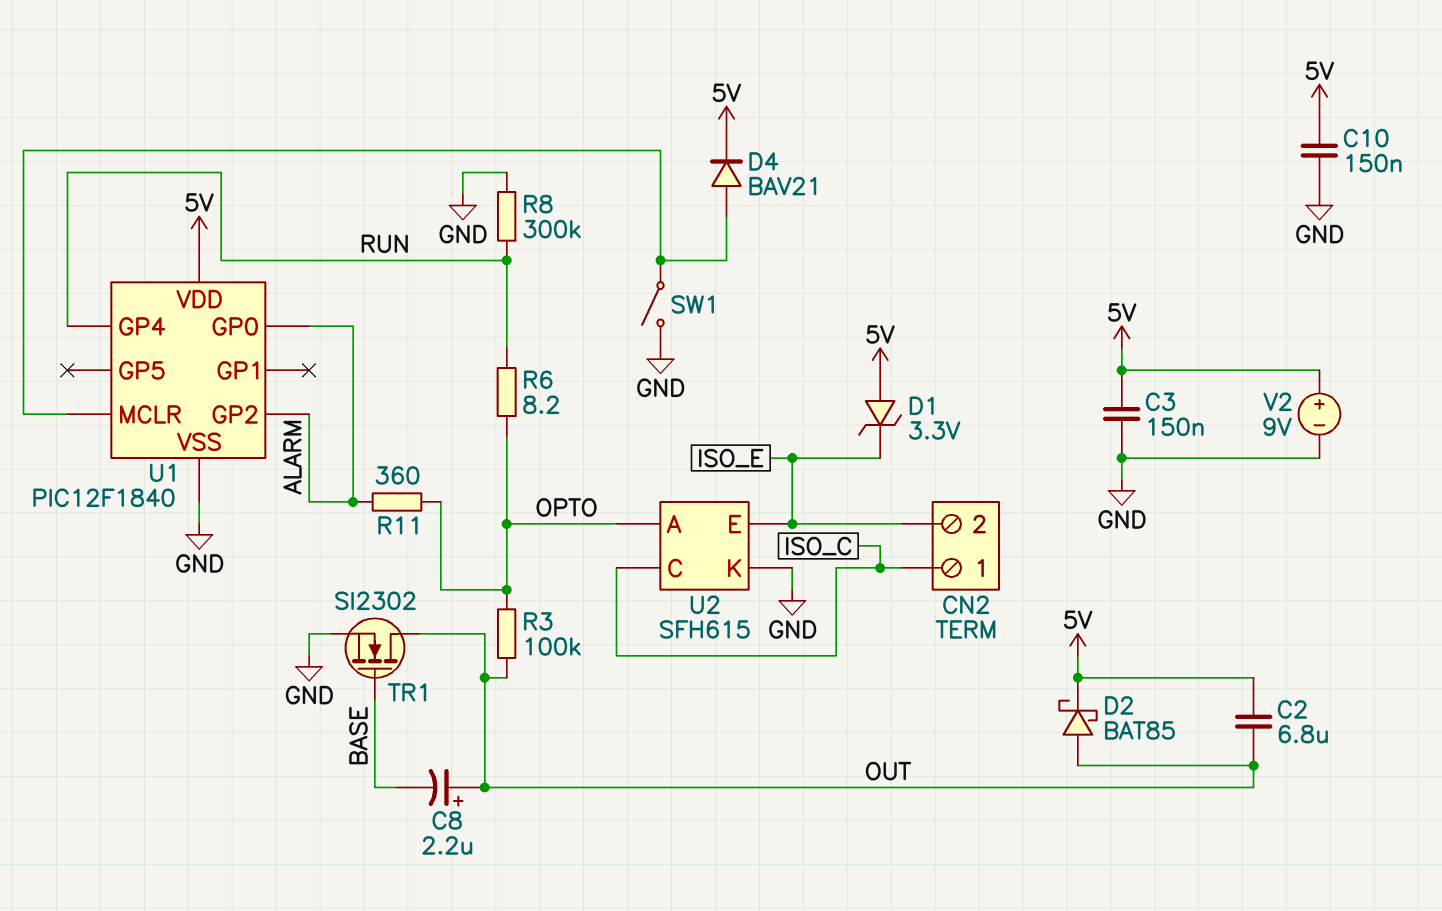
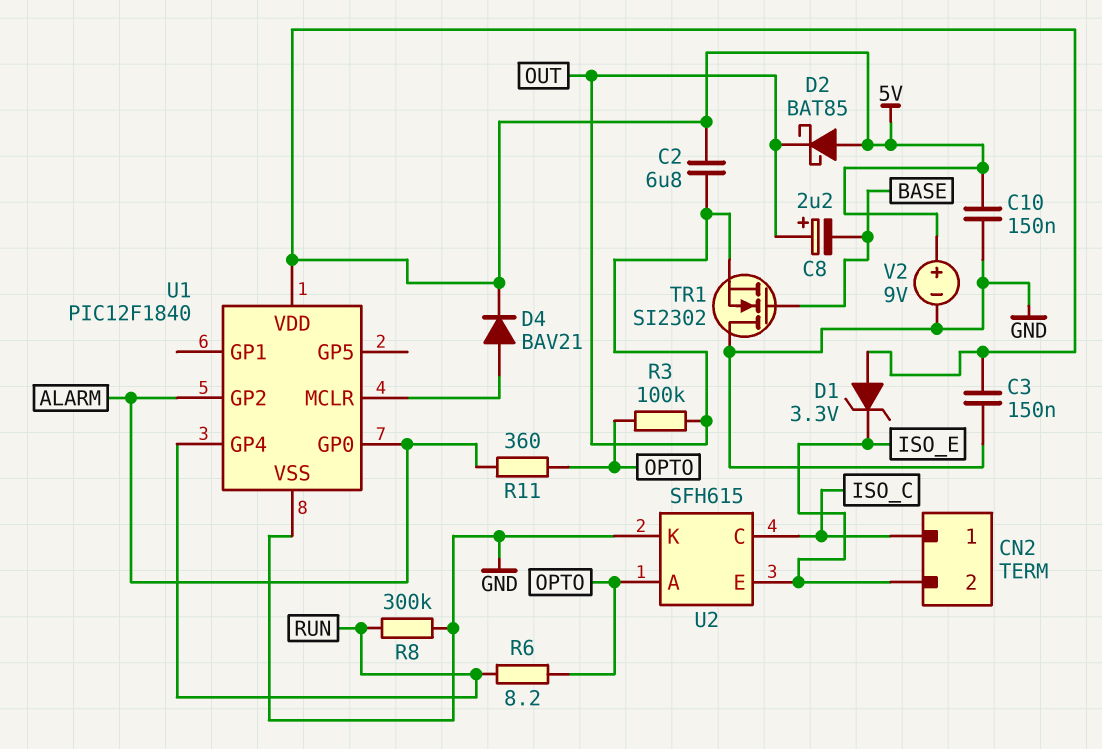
D2: schottky BAT85 (A OUT, K 5V) -> schottky BAT85 (A 5V, K OUT)
SW1: switch (GND, U1/MCLR) -> none
TR1: NMOS SI2302 (G BASE, D OUT, S GND) -> NMOS SI2302 (G BASE, D GND, S OUT)

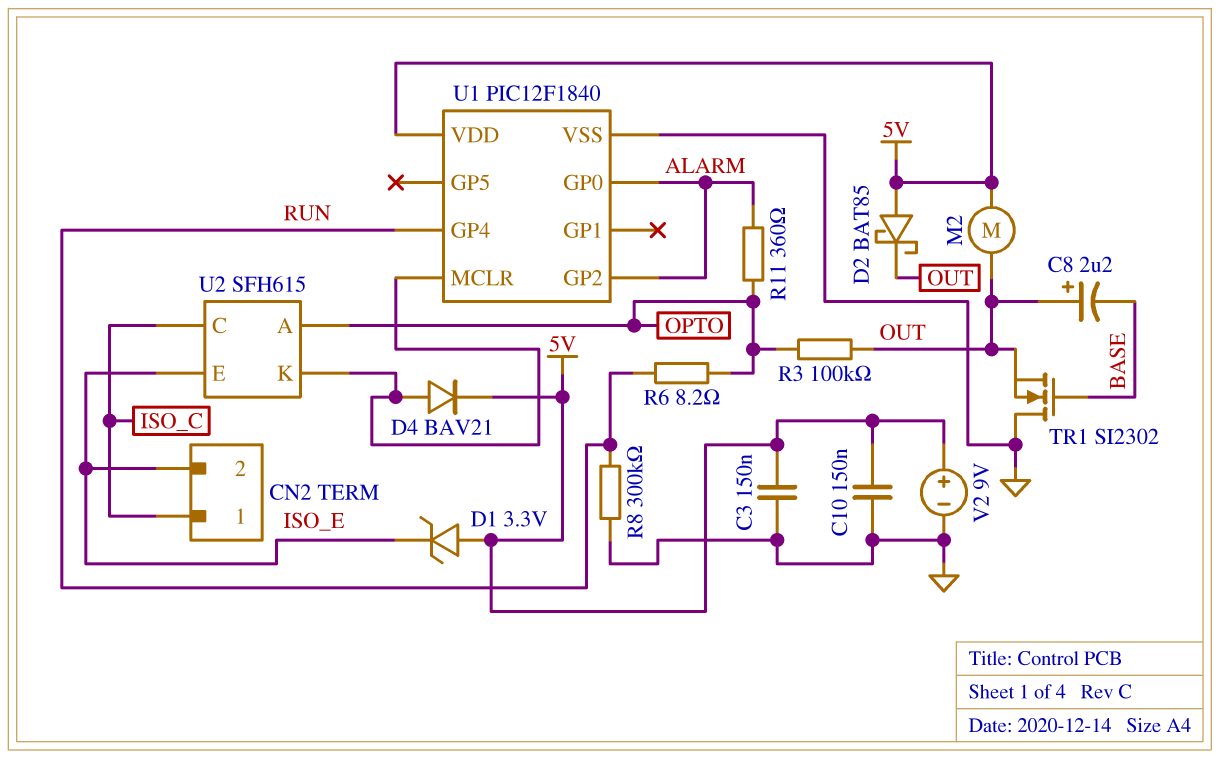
C2: 6.8uF (5V, OUT) -> none
M2: none -> motor (5V, OUT)
U2 pin K: GND -> U1/MCLR

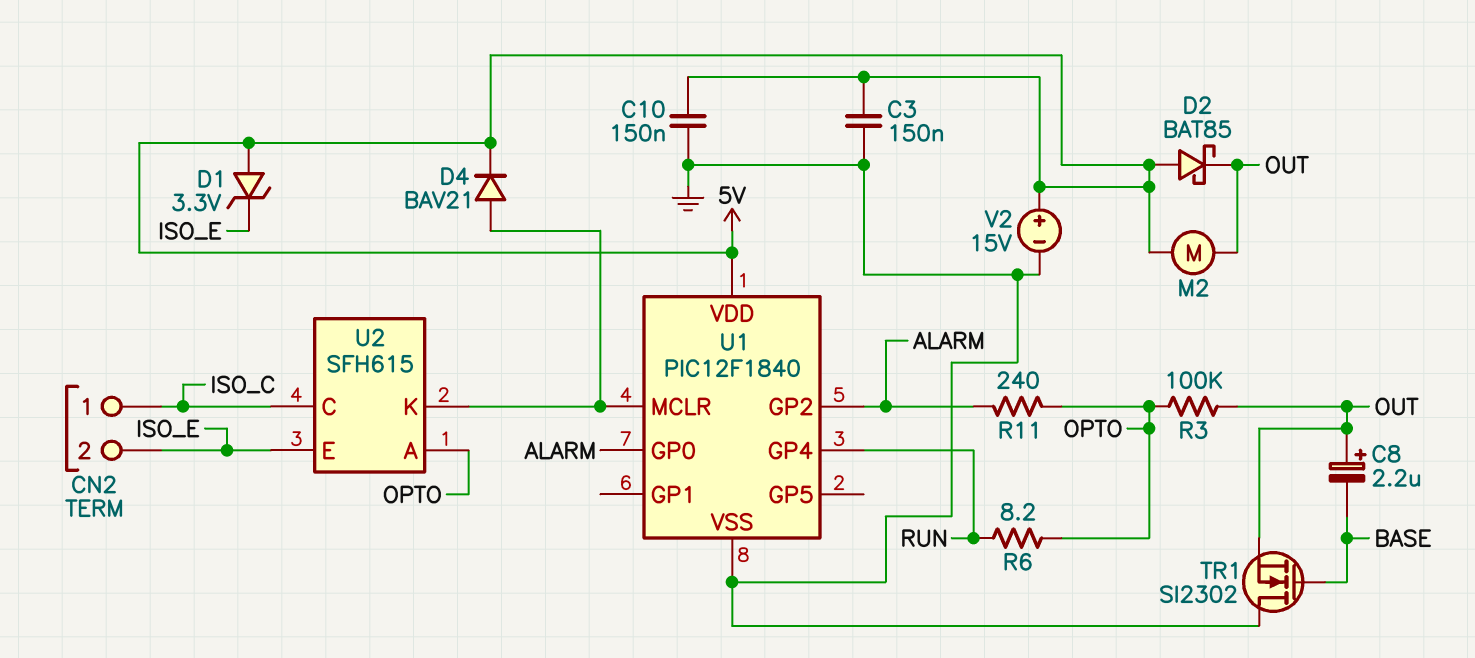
R8: 300k (GND, RUN) -> none
R11: 360 (ALARM, OPTO) -> 240 (ALARM, OPTO)
V2: 9V (plus 5V, minus GND) -> 15V (plus 5V, minus GND)

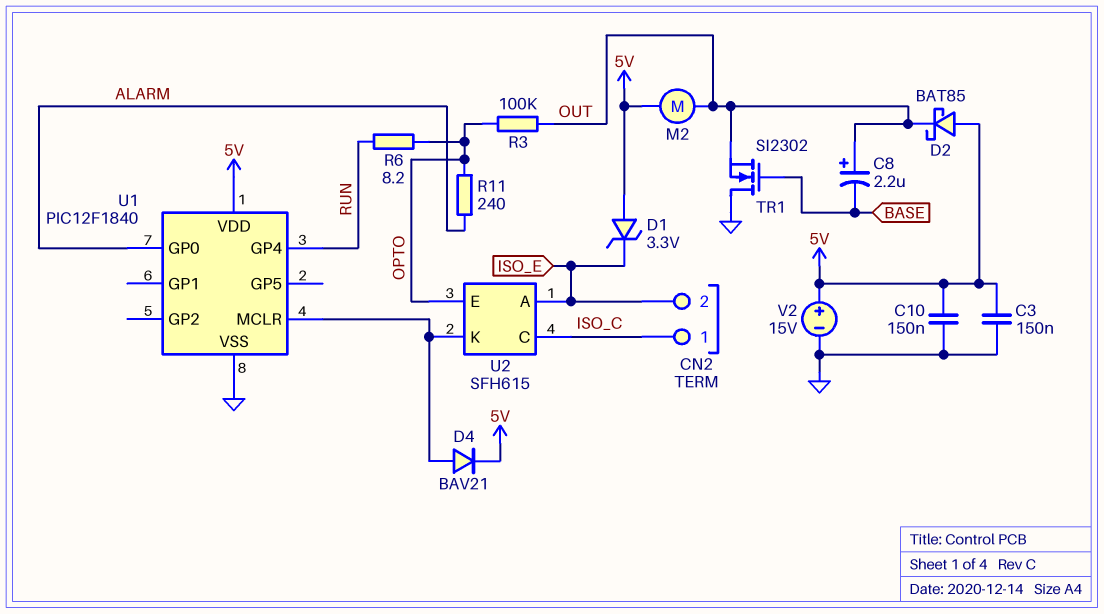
U1 pin GP2: ALARM -> none
U2 pin A: OPTO -> ISO_E
U2 pin E: ISO_E -> OPTO

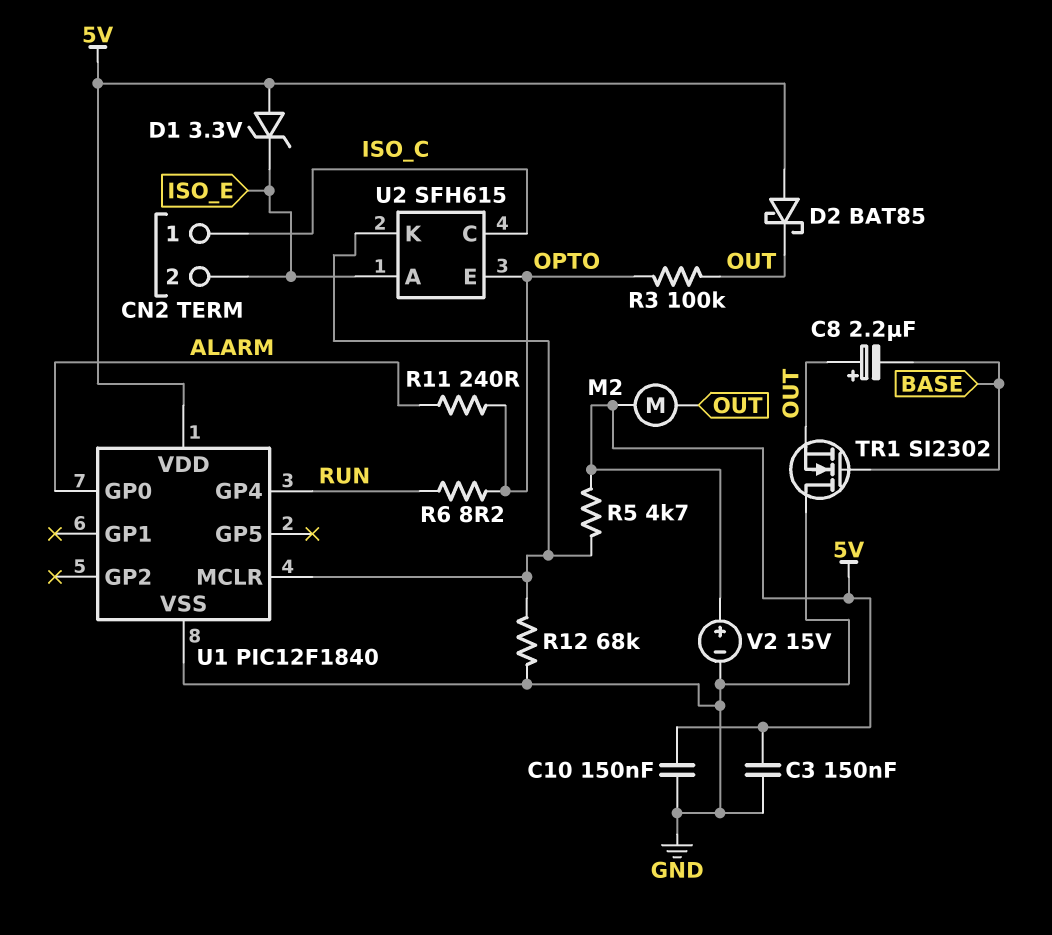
D4: diode BAV21 (A U1/MCLR, K 5V) -> none
R5: none -> 4.7k (5V, U1/MCLR)
R12: none -> 68k (GND, U1/MCLR)

